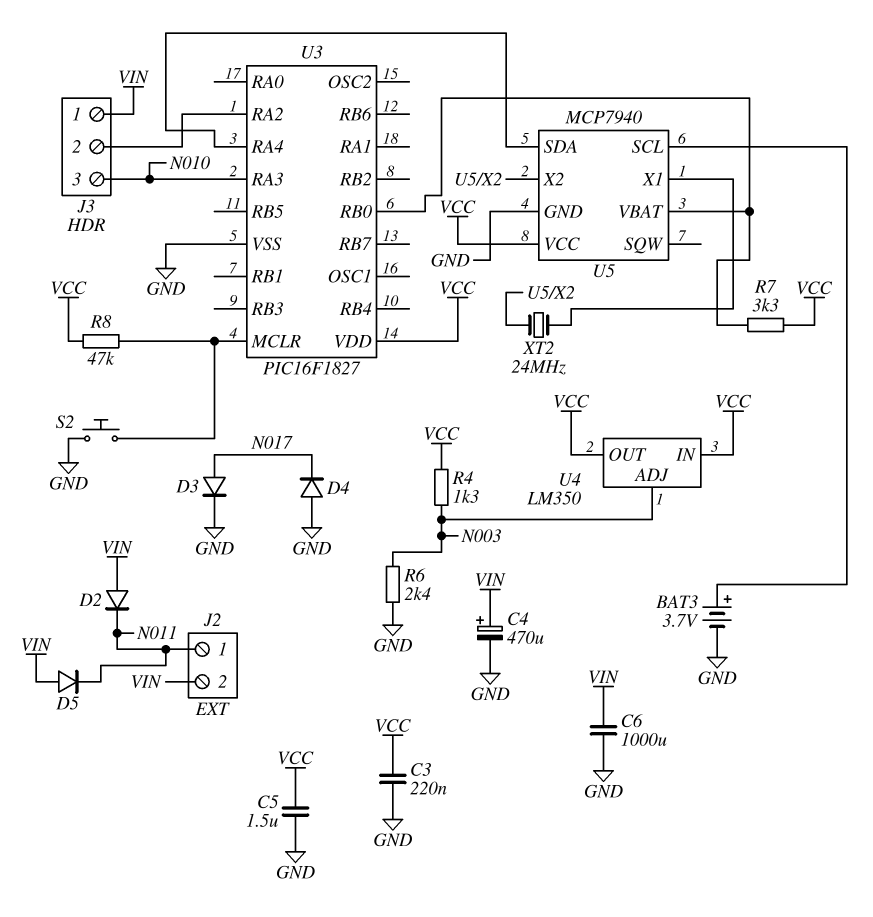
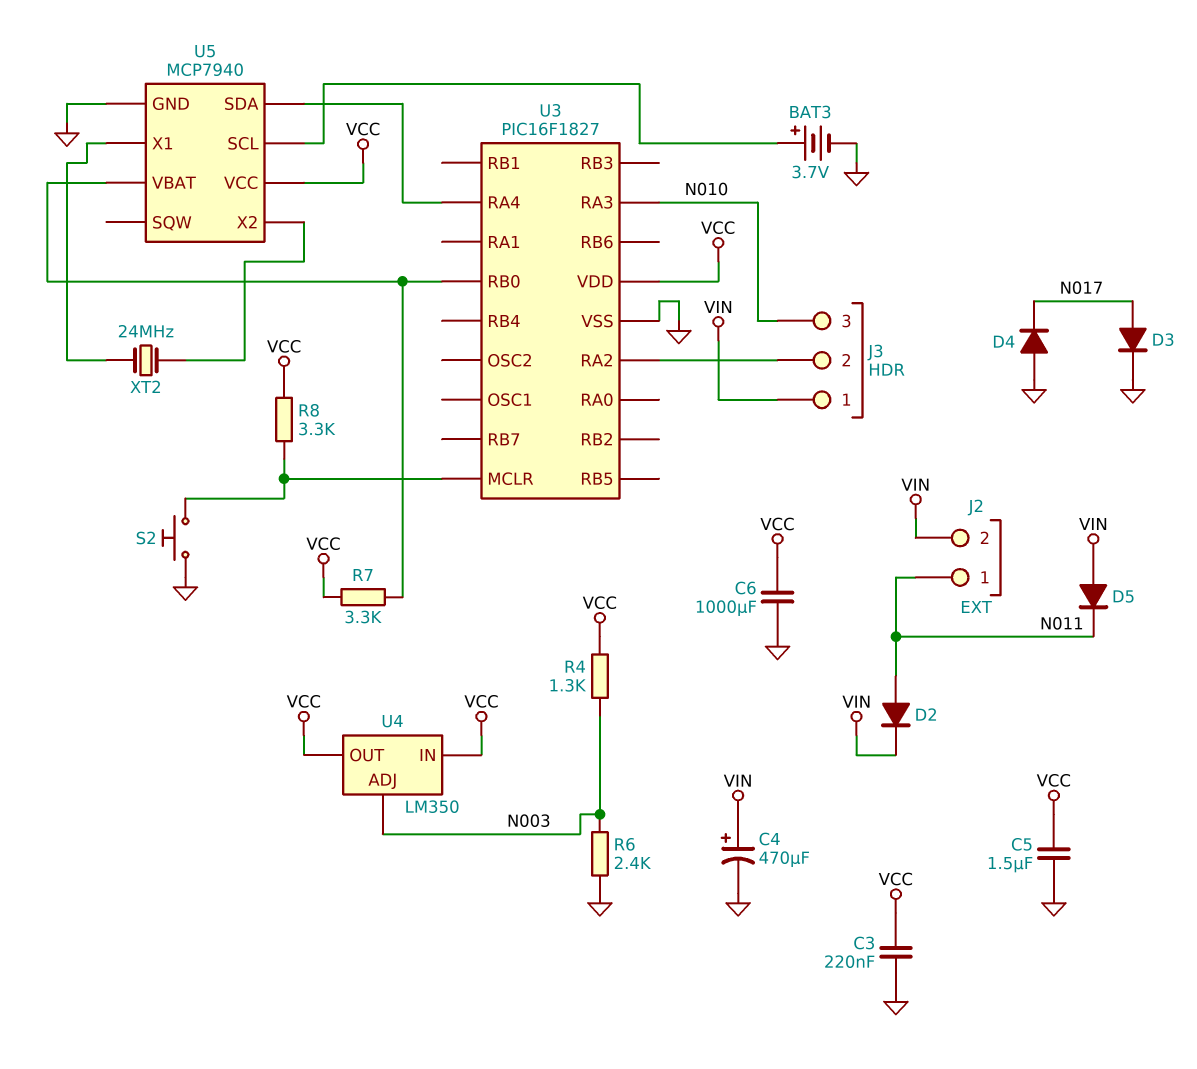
C6: 1000uF (GND, VIN) -> 1000uF (GND, VCC)
D2: diode (A VIN, K N011) -> diode (A N011, K VIN)
R8: 47k (U3/MCLR, VCC) -> 3.3k (U3/MCLR, VCC)

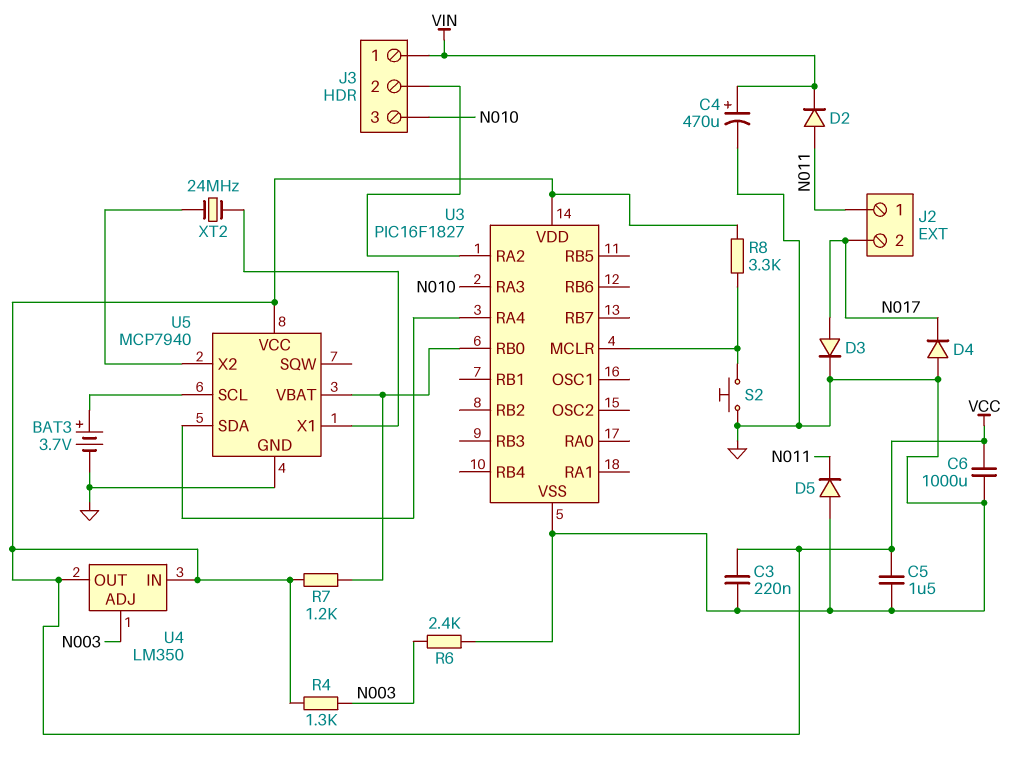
D5: diode (A VIN, K N011) -> diode (A GND, K N011)
J2 pin 2: VIN -> N017
R7: 3.3k (U3/RB0, VCC) -> 1.2k (U3/RB0, VCC)

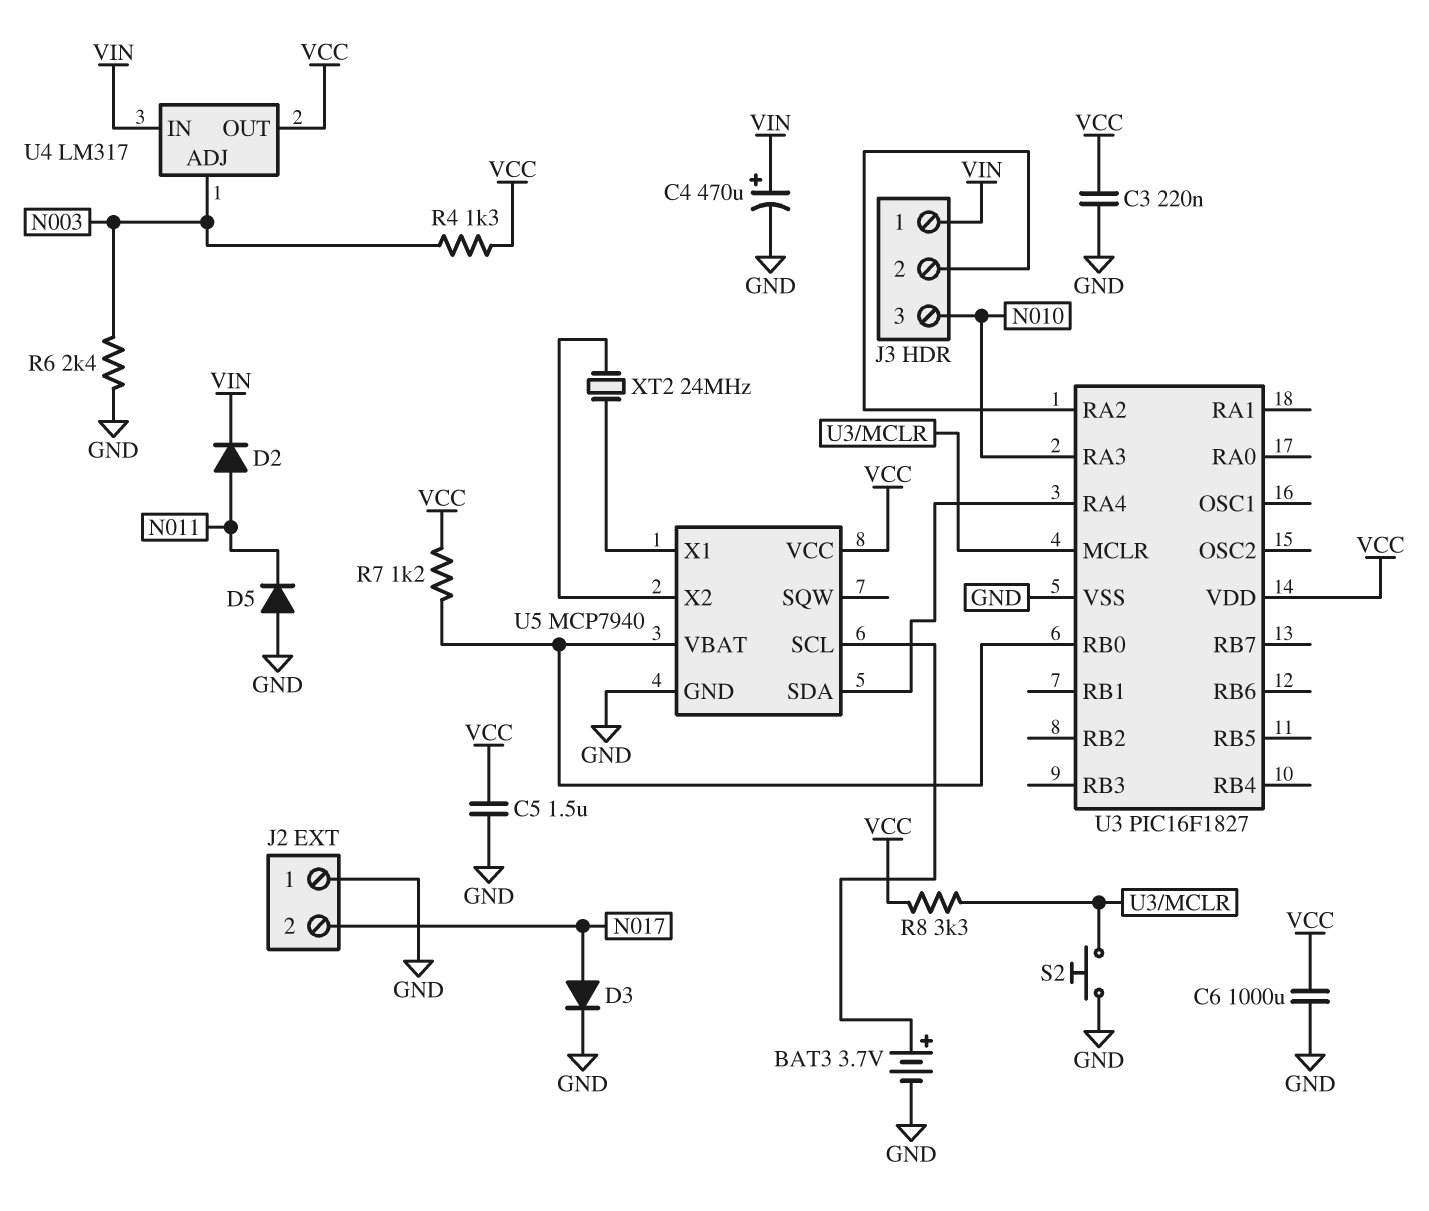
D4: diode (A GND, K N017) -> none
J2 pin 1: N011 -> GND
U4: LM350 -> LM317
U4 pin IN: VCC -> VIN

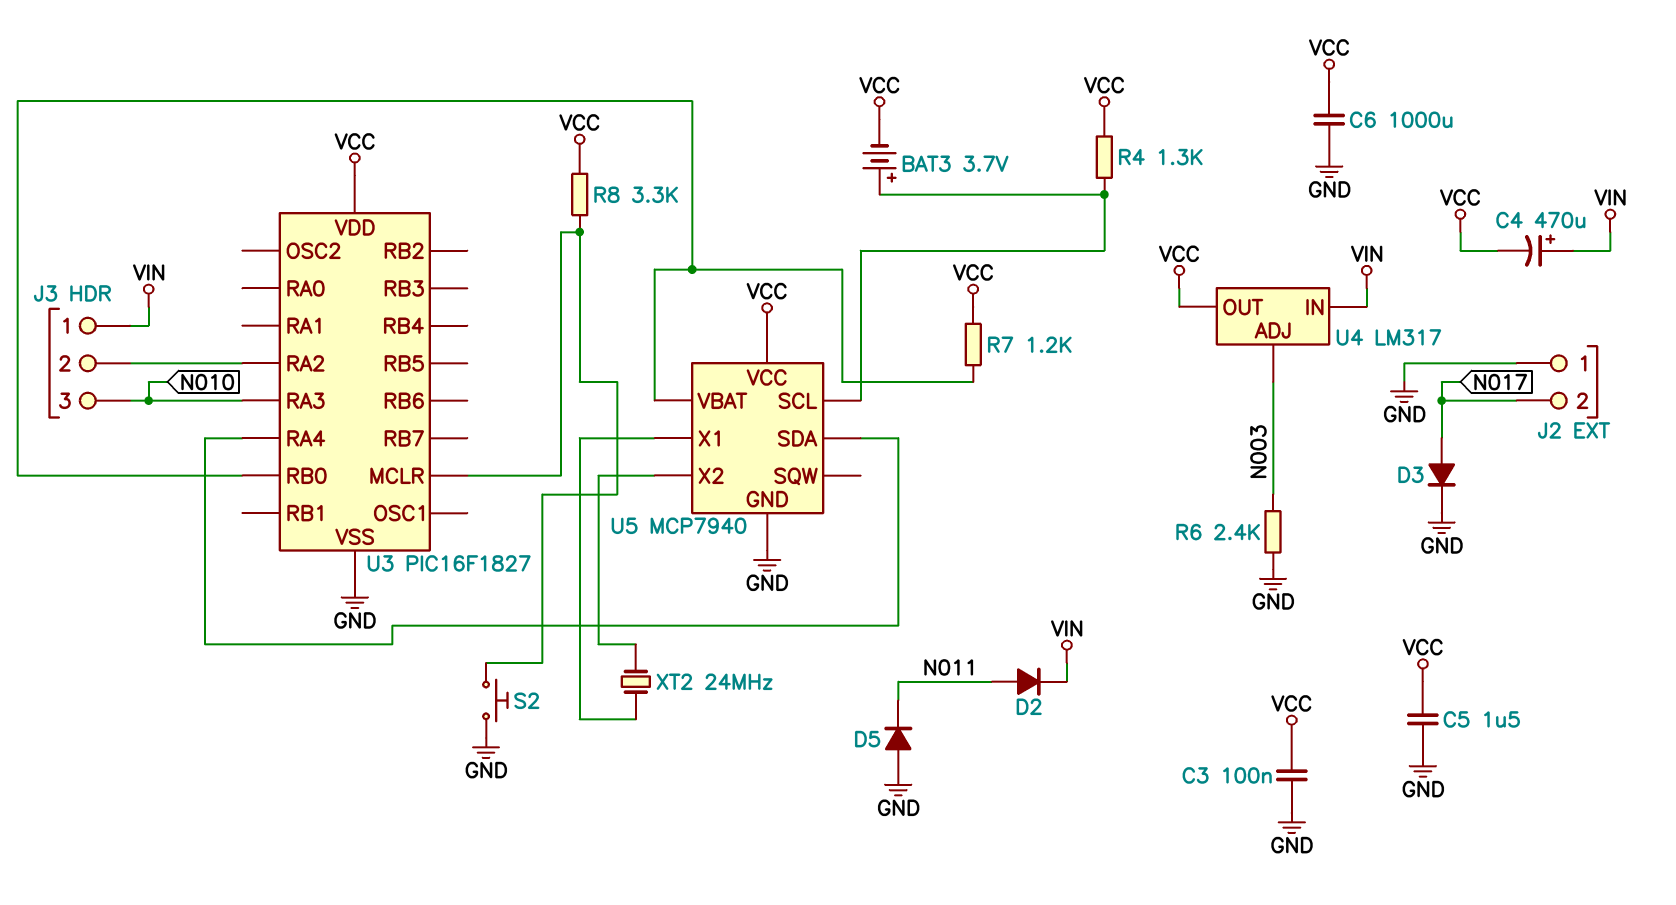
BAT3: 3.7V (plus U5/SCL, minus GND) -> 3.7V (plus U5/SCL, minus VCC)
C3: 220nF (GND, VCC) -> 100nF (GND, VCC)
C4: 470uF (plus VIN, minus GND) -> 470uF (plus VIN, minus VCC)
R4: 1.3k (N003, VCC) -> 1.3k (U5/SCL, VCC)

